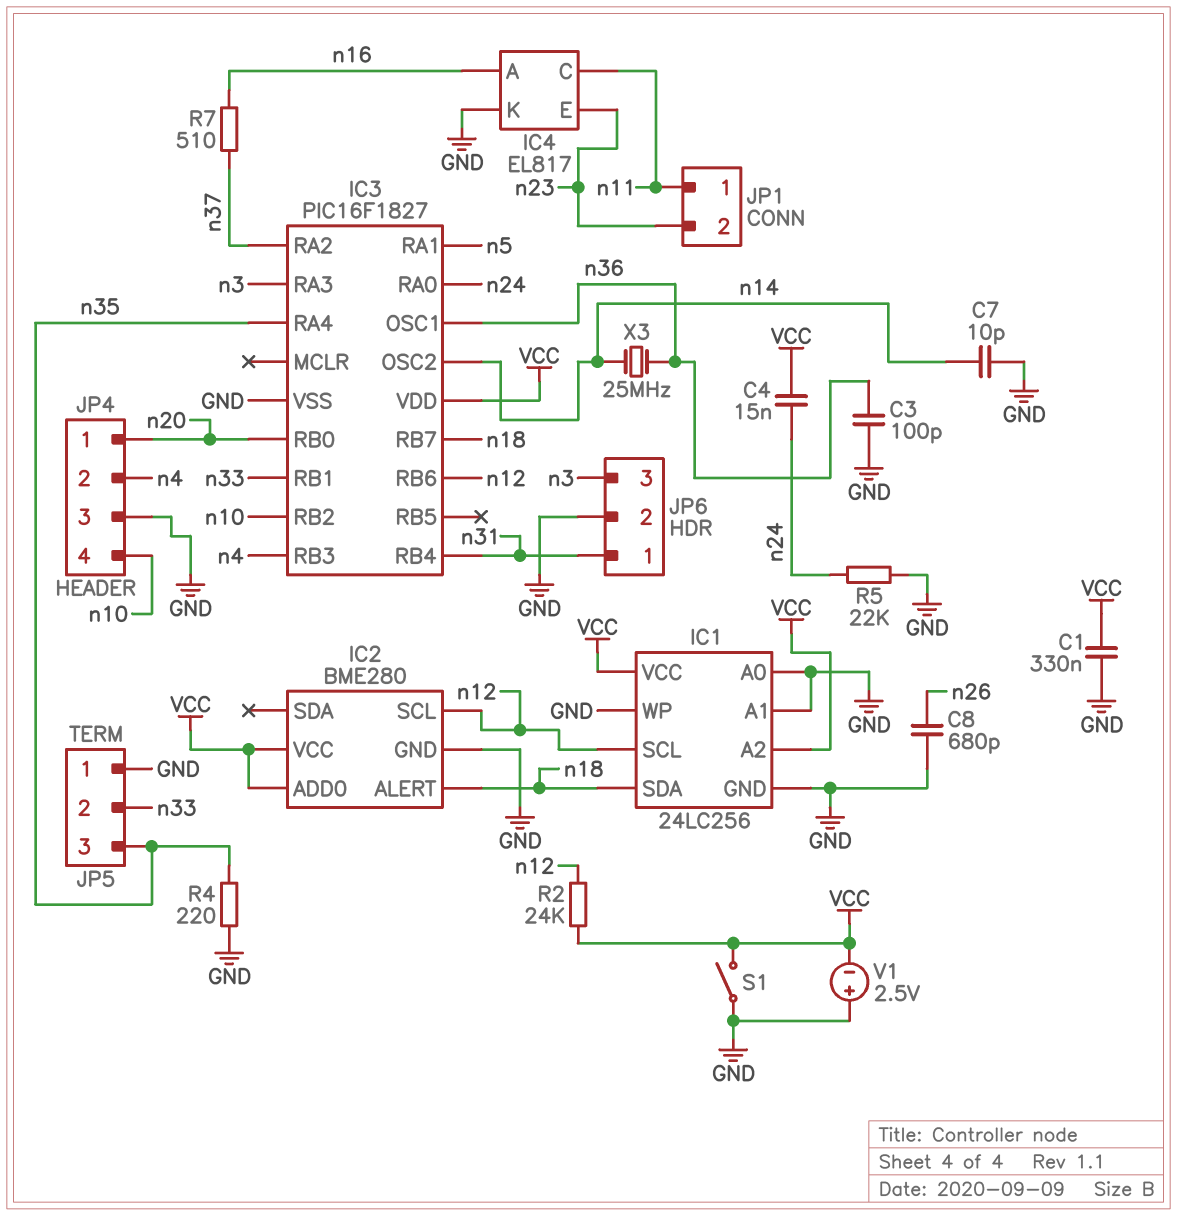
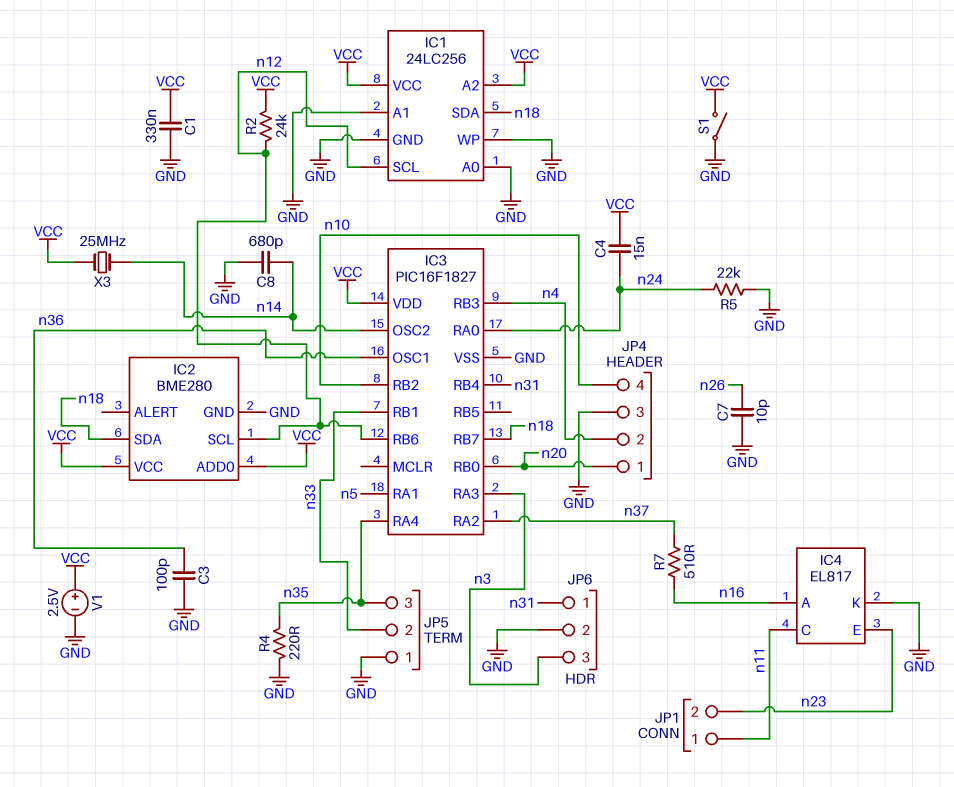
C7: 10pF (GND, n14) -> 10pF (GND, n26)
C8: 680pF (GND, n26) -> 680pF (GND, n14)
IC2 pin ALERT: n18 -> none
IC2 pin SDA: none -> n18
V1: 2.5V (plus GND, minus VCC) -> 2.5V (plus VCC, minus GND)
X3: 25MHz (n14, n36) -> 25MHz (VCC, n14)

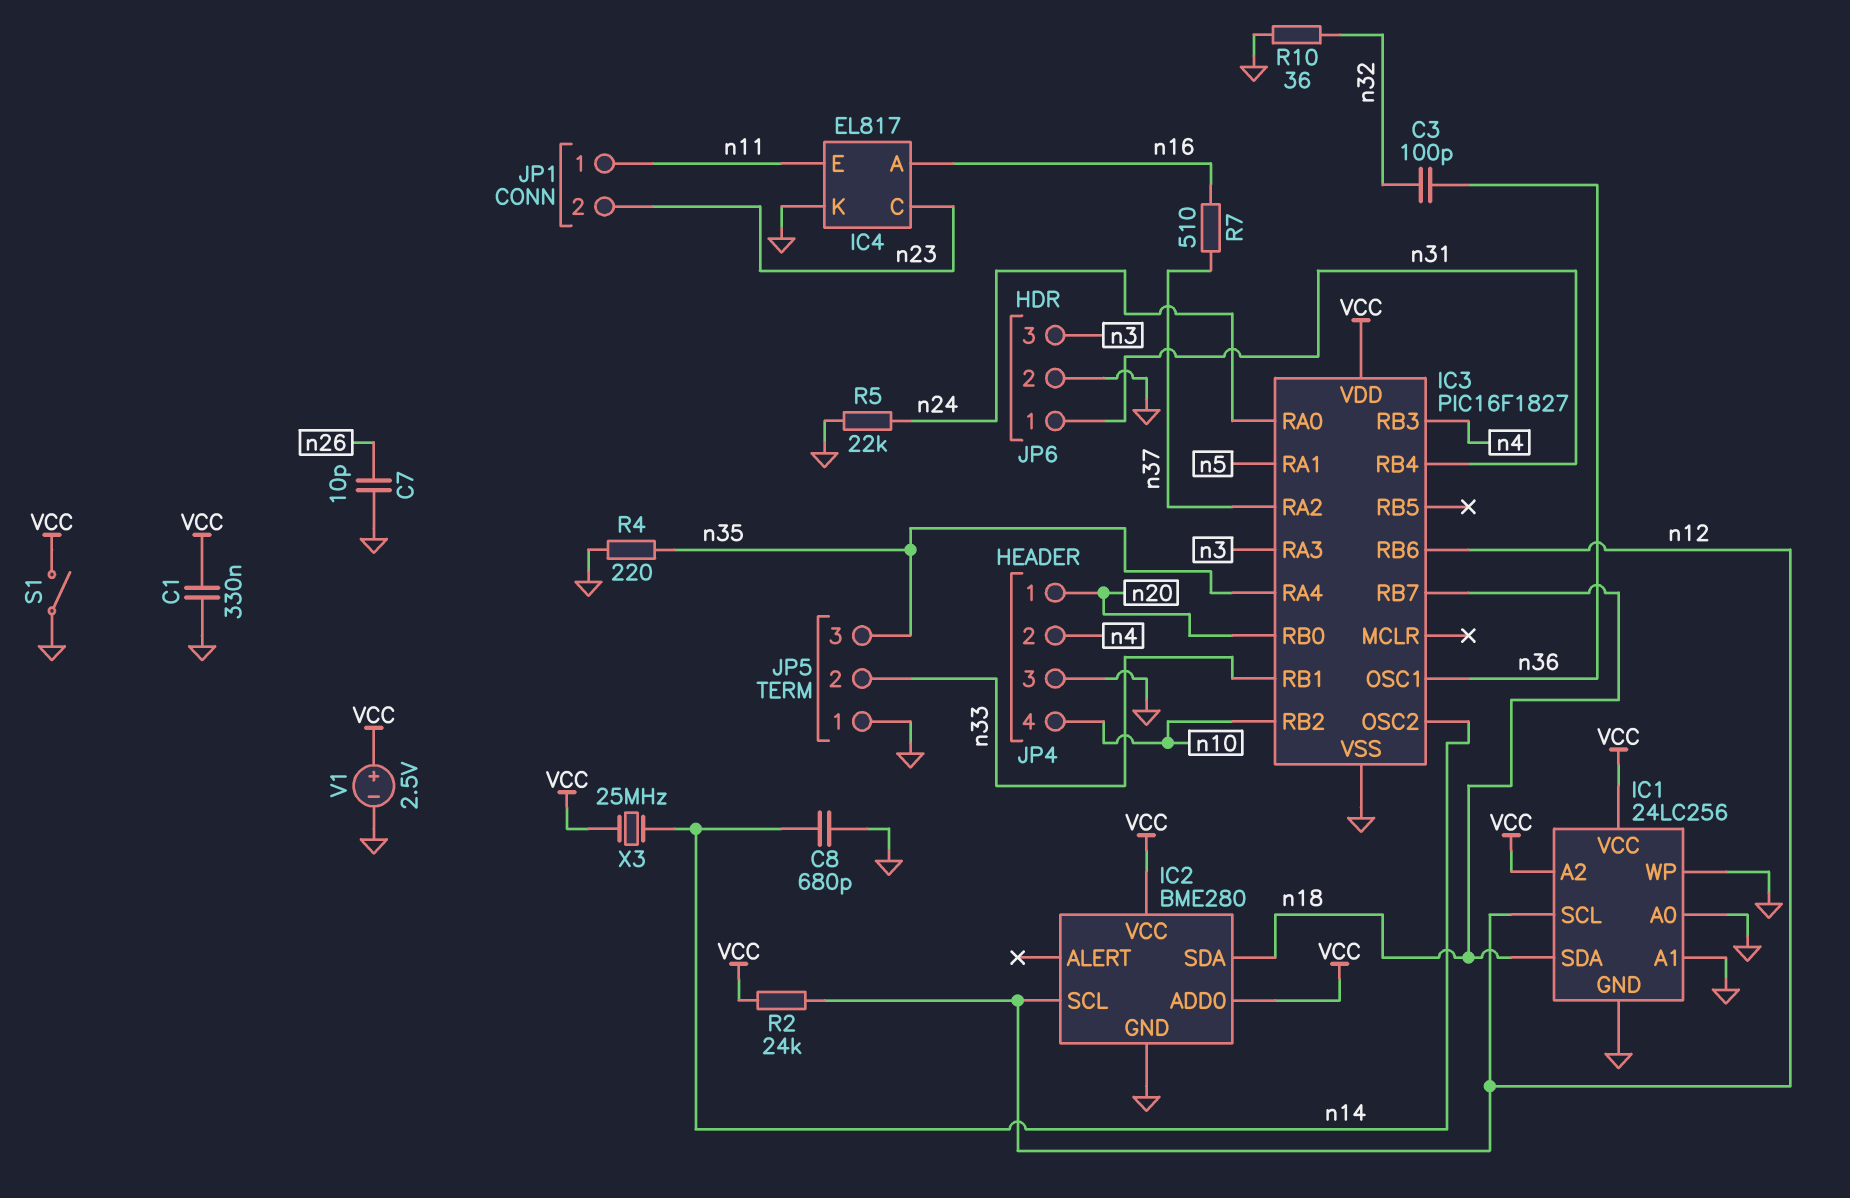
C3: 100pF (GND, n36) -> 100pF (n32, n36)
C4: 15nF (VCC, n24) -> none
IC4 pin C: n11 -> n23
IC4 pin E: n23 -> n11
R10: none -> 36 (GND, n32)

